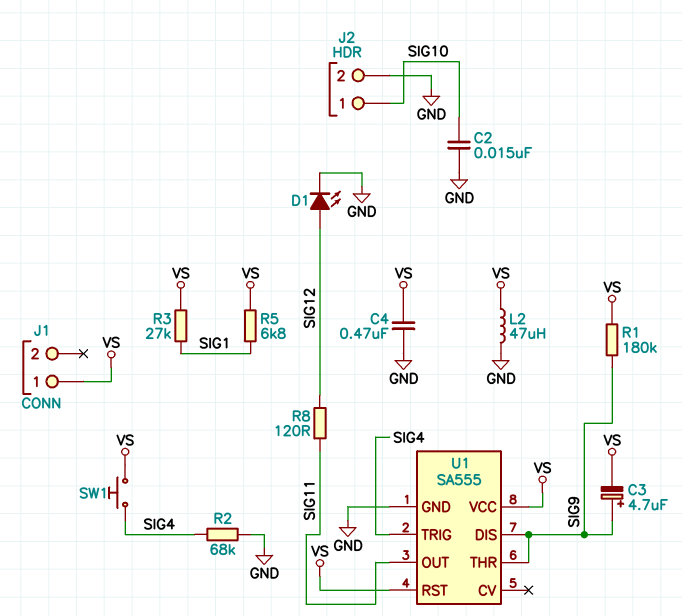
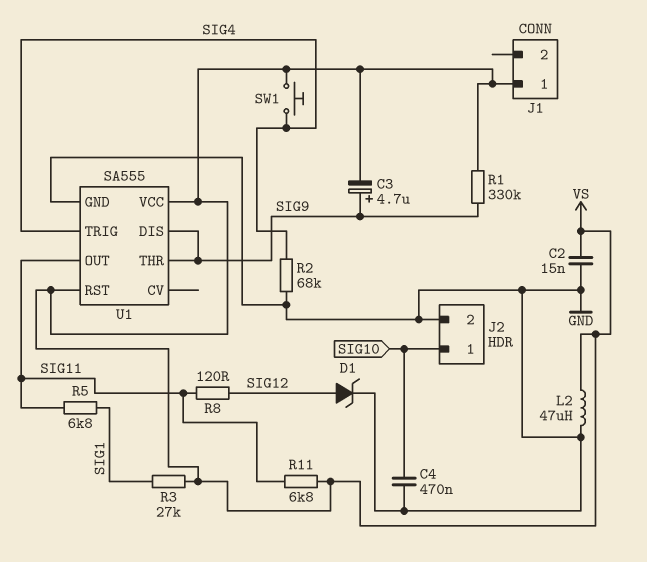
C2: 15nF (GND, SIG10) -> 15nF (GND, VS)
C4: 470nF (GND, VS) -> 470nF (GND, SIG10)
D1: LED (A SIG12, K GND) -> zener (A SIG12, K GND)
R1: 180k (SIG9, VS) -> 330k (SIG9, VS)
R5: 6.8k (SIG1, VS) -> 6.8k (SIG1, SIG11)
R11: none -> 6.8k (SIG11, VS)

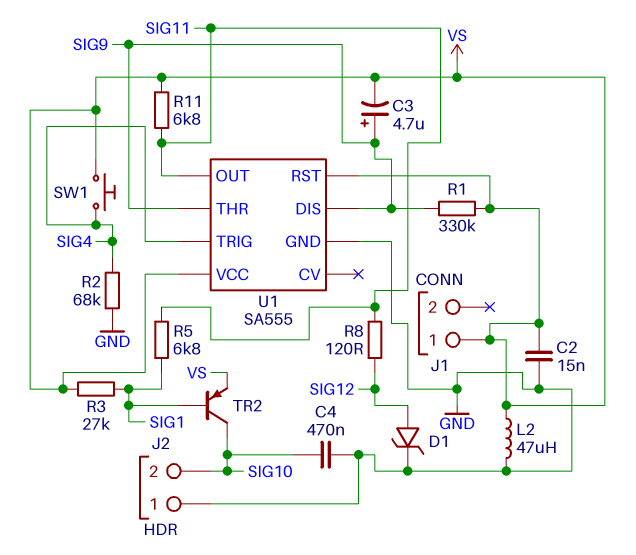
J2 pin 1: SIG10 -> GND
J2 pin 2: GND -> SIG10
TR2: none -> PNP (B SIG1, C SIG10, E VS)

